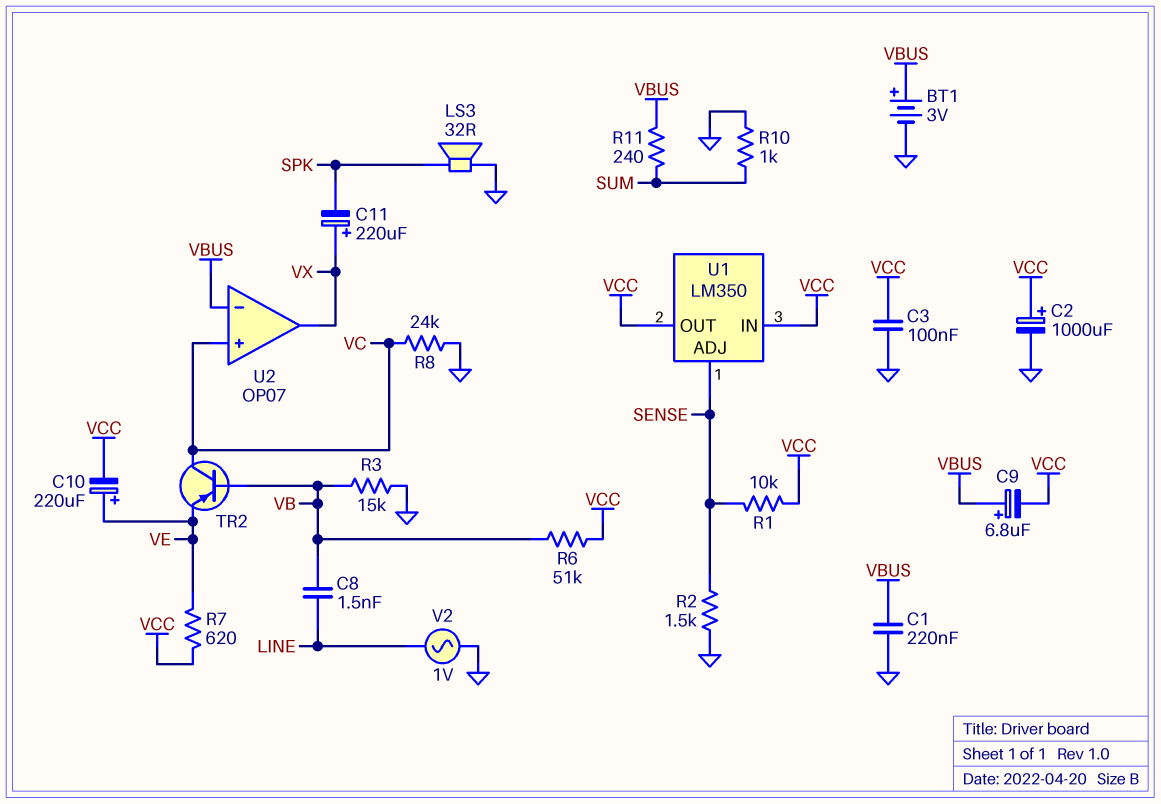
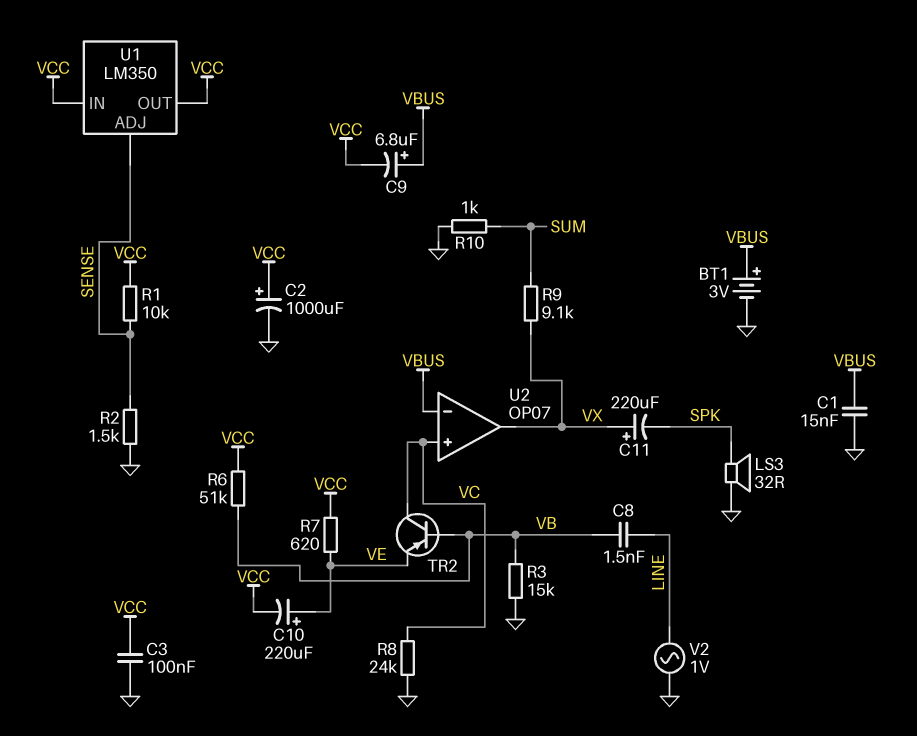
C1: 220nF (GND, VBUS) -> 15nF (GND, VBUS)
R9: none -> 9.1k (SUM, VX)
R11: 240 (SUM, VBUS) -> none

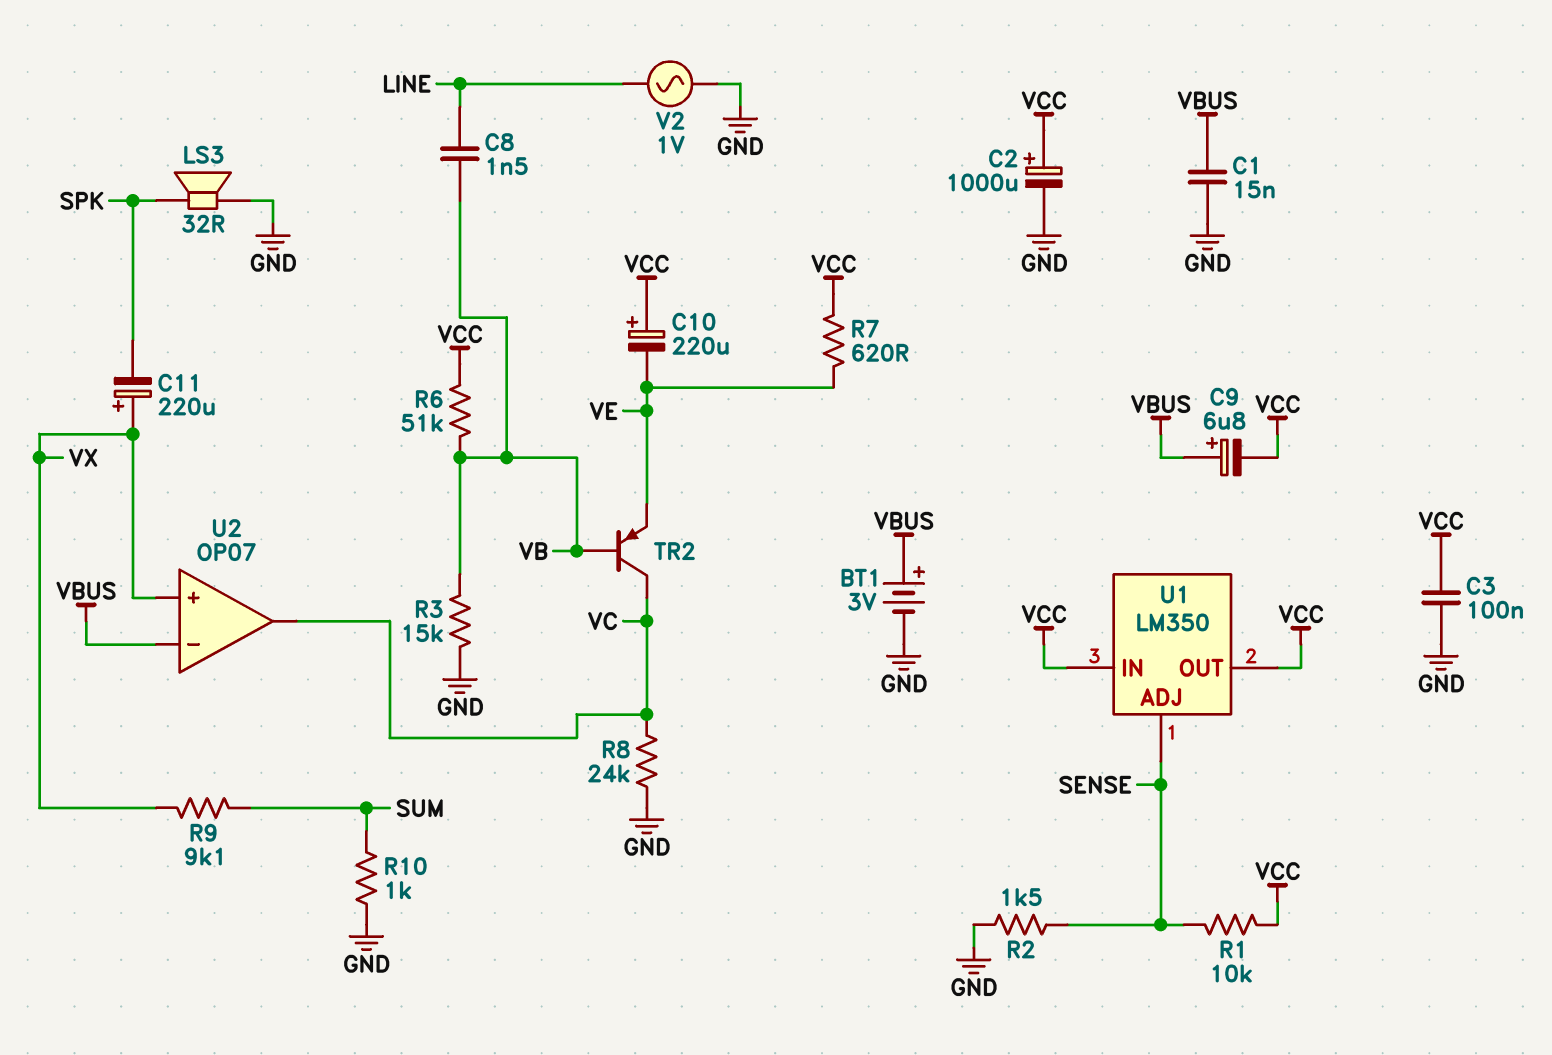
C10: 220uF (plus VE, minus VCC) -> 220uF (plus VCC, minus VE)
U2 pin in+: VC -> VX
U2 pin out: VX -> VC

